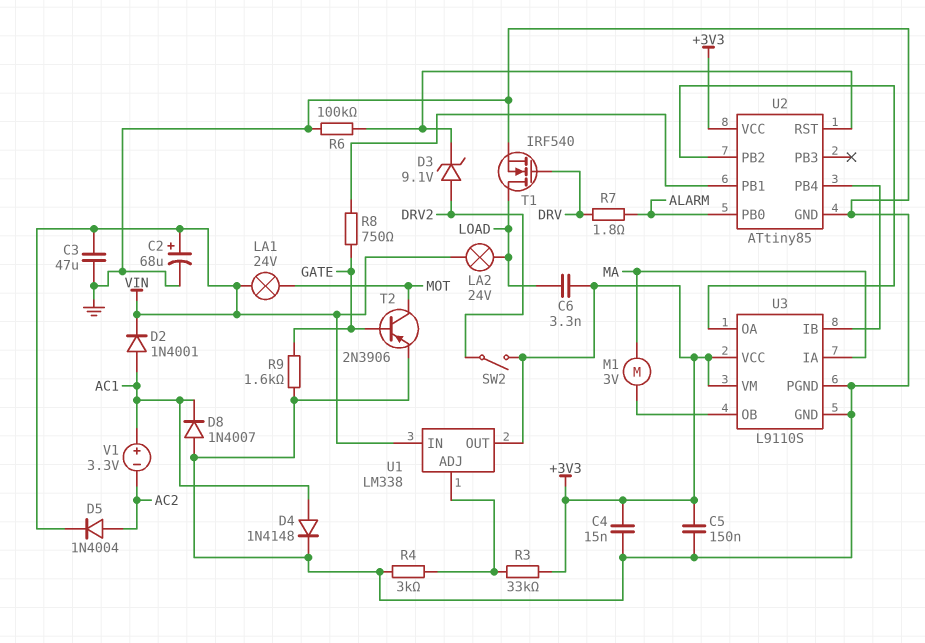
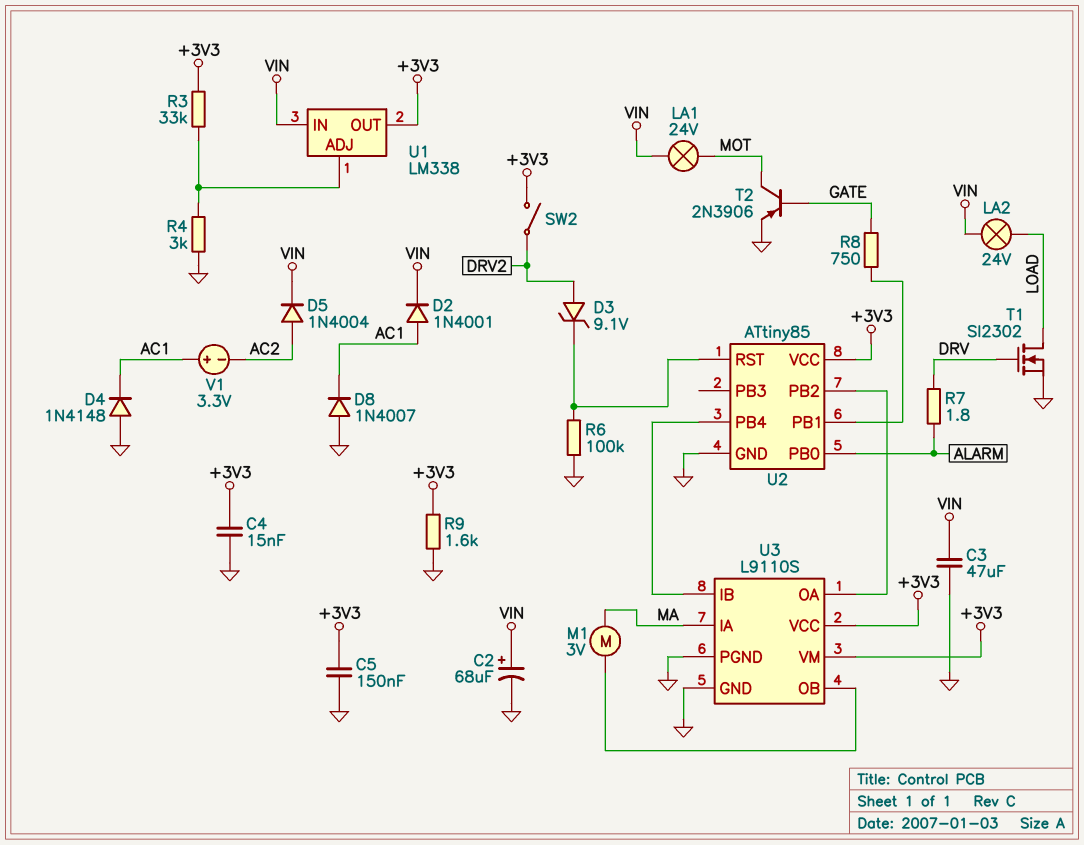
C6: 3.3nF (+3V3, LOAD) -> none
D4: diode 1N4148 (A AC1, K GND) -> diode 1N4148 (A GND, K AC1)
R9: 1.6k (GATE, GND) -> 1.6k (+3V3, GND)
T1: NMOS IRF540 (G DRV, D LOAD, S GND) -> NMOS SI2302 (G DRV, D LOAD, S GND)

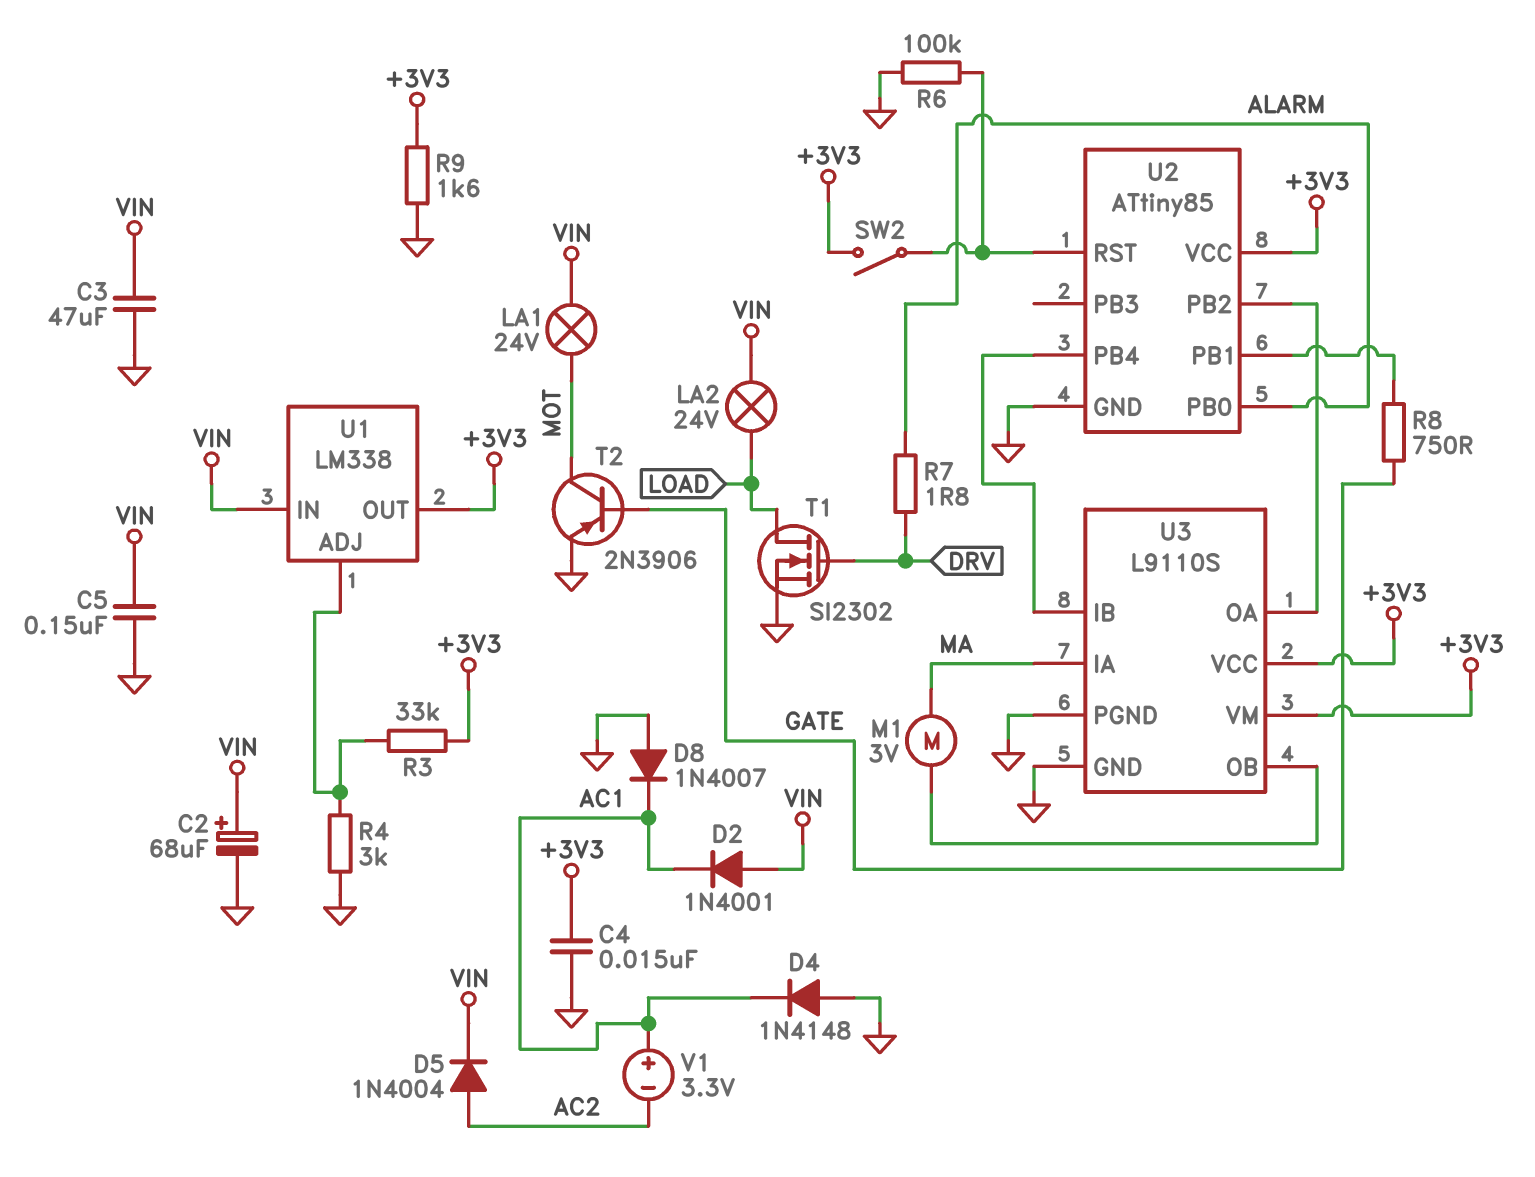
C5: 150nF (+3V3, GND) -> 150nF (GND, VIN)
D2: diode 1N4001 (A AC1, K VIN) -> diode 1N4001 (A VIN, K AC1)
D3: zener 9.1V (A DRV2, K U2/RST) -> none
SW2: switch (+3V3, DRV2) -> switch (+3V3, U2/RST)

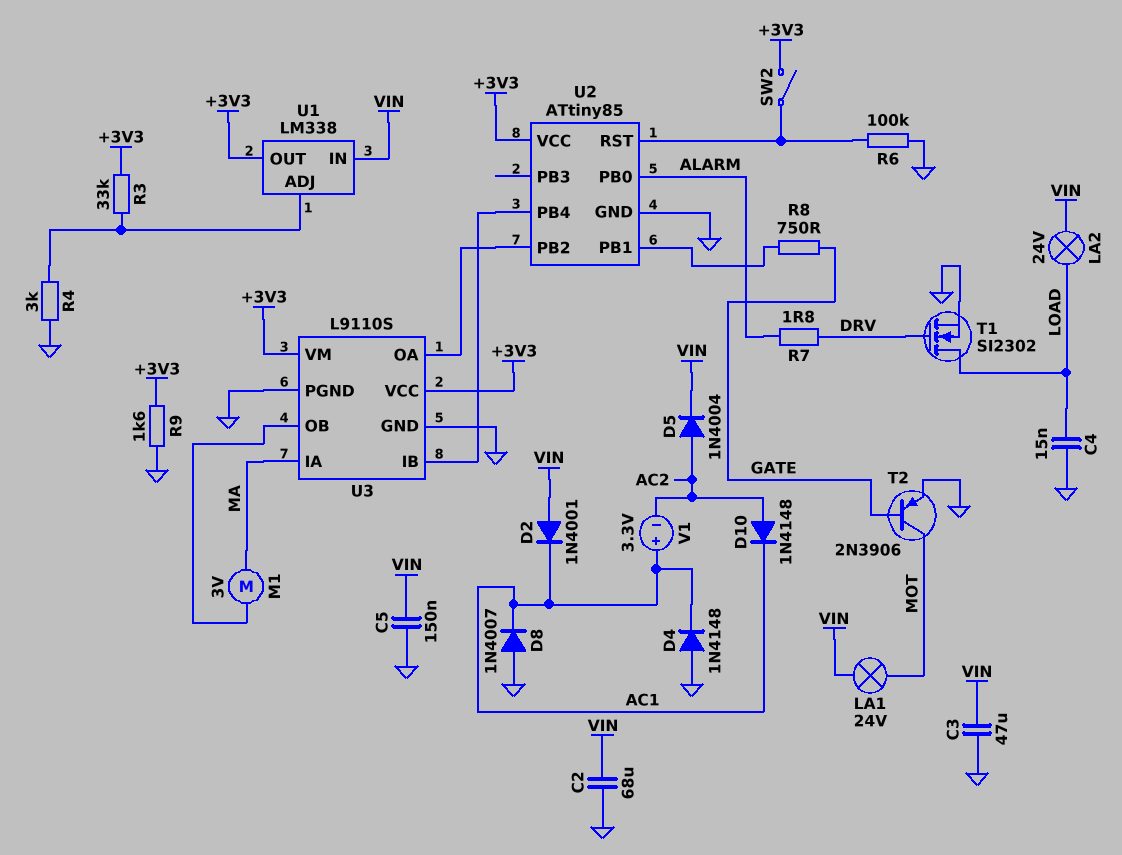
C2: 68uF (plus VIN, minus GND) -> 68uF (GND, VIN)
C4: 15nF (+3V3, GND) -> 15nF (GND, LOAD)
D10: none -> diode 1N4148 (A AC2, K AC1)

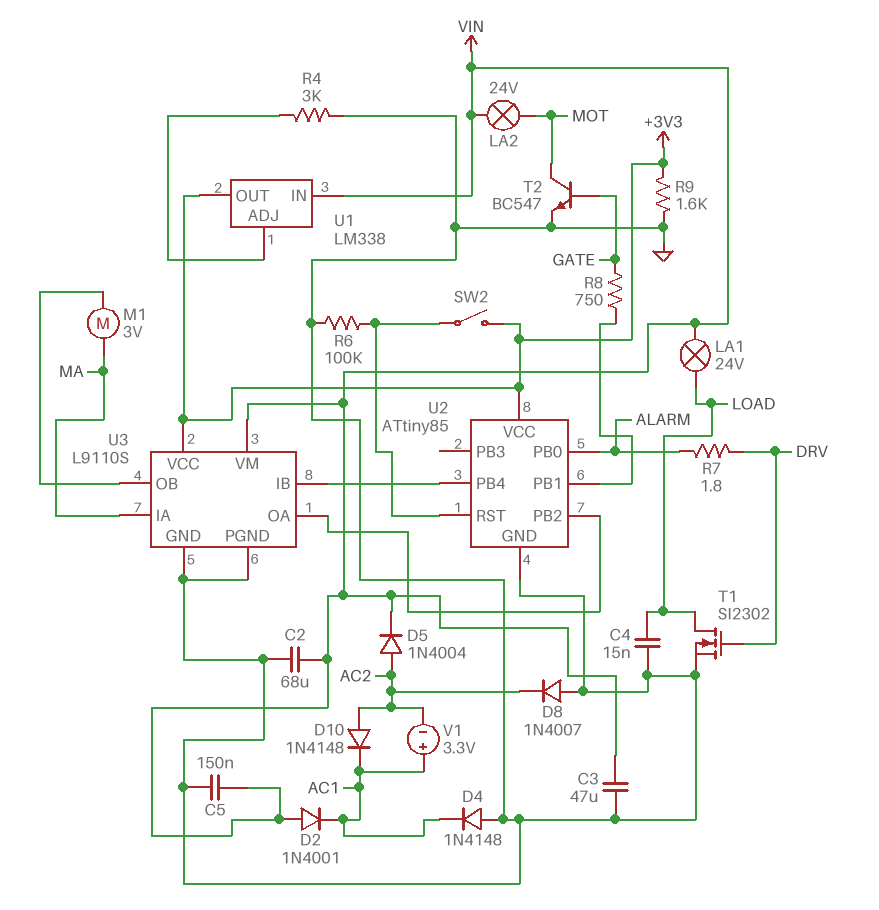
D8: diode 1N4007 (A GND, K AC1) -> diode 1N4007 (A GND, K AC2)
LA1: lamp 24V (MOT, VIN) -> lamp 24V (LOAD, VIN)
LA2: lamp 24V (LOAD, VIN) -> lamp 24V (MOT, VIN)
R3: 33k (+3V3, U1/ADJ) -> none
T2: PNP 2N3906 (B GATE, C MOT, E GND) -> NPN BC547 (B GATE, C MOT, E GND)
U3 pin VM: +3V3 -> VIN

